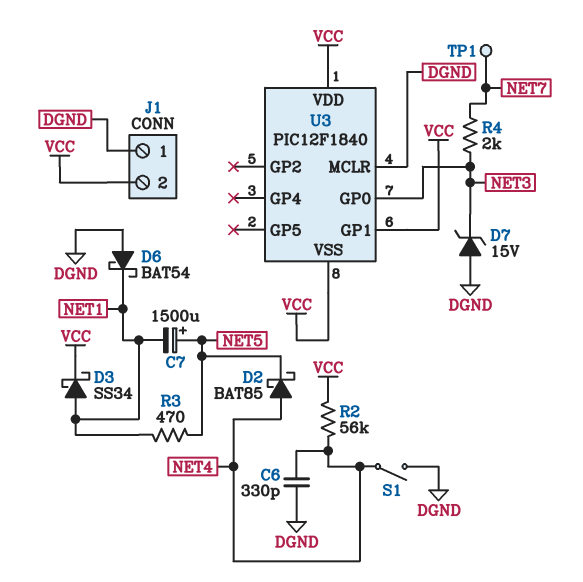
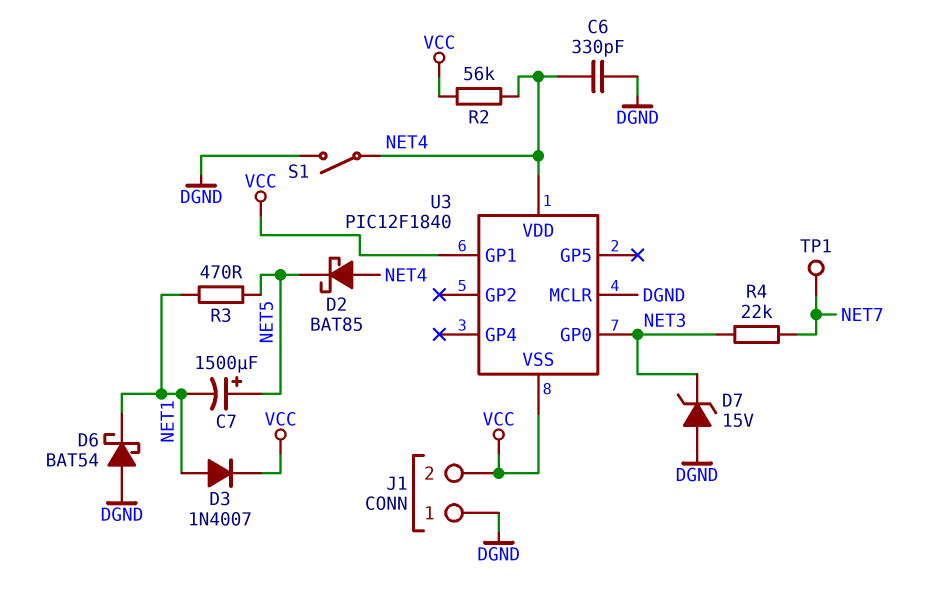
D3: schottky SS34 (A NET1, K VCC) -> diode 1N4007 (A NET1, K VCC)
R4: 2k (NET3, NET7) -> 22k (NET3, NET7)
U3 pin VDD: VCC -> NET4

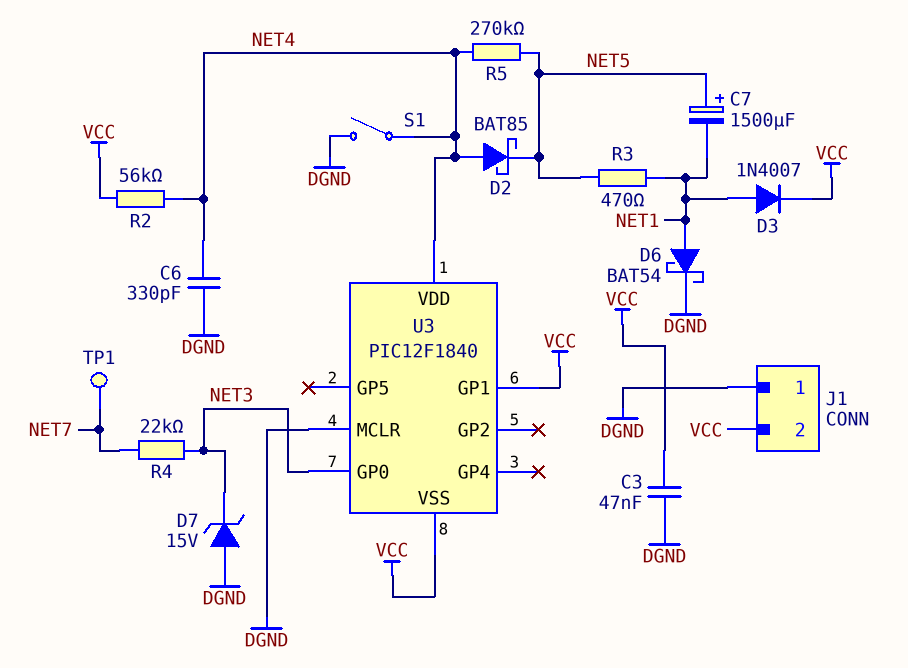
C3: none -> 47nF (DGND, VCC)
D6: schottky BAT54 (A DGND, K NET1) -> schottky BAT54 (A NET1, K DGND)
R5: none -> 270k (NET4, NET5)

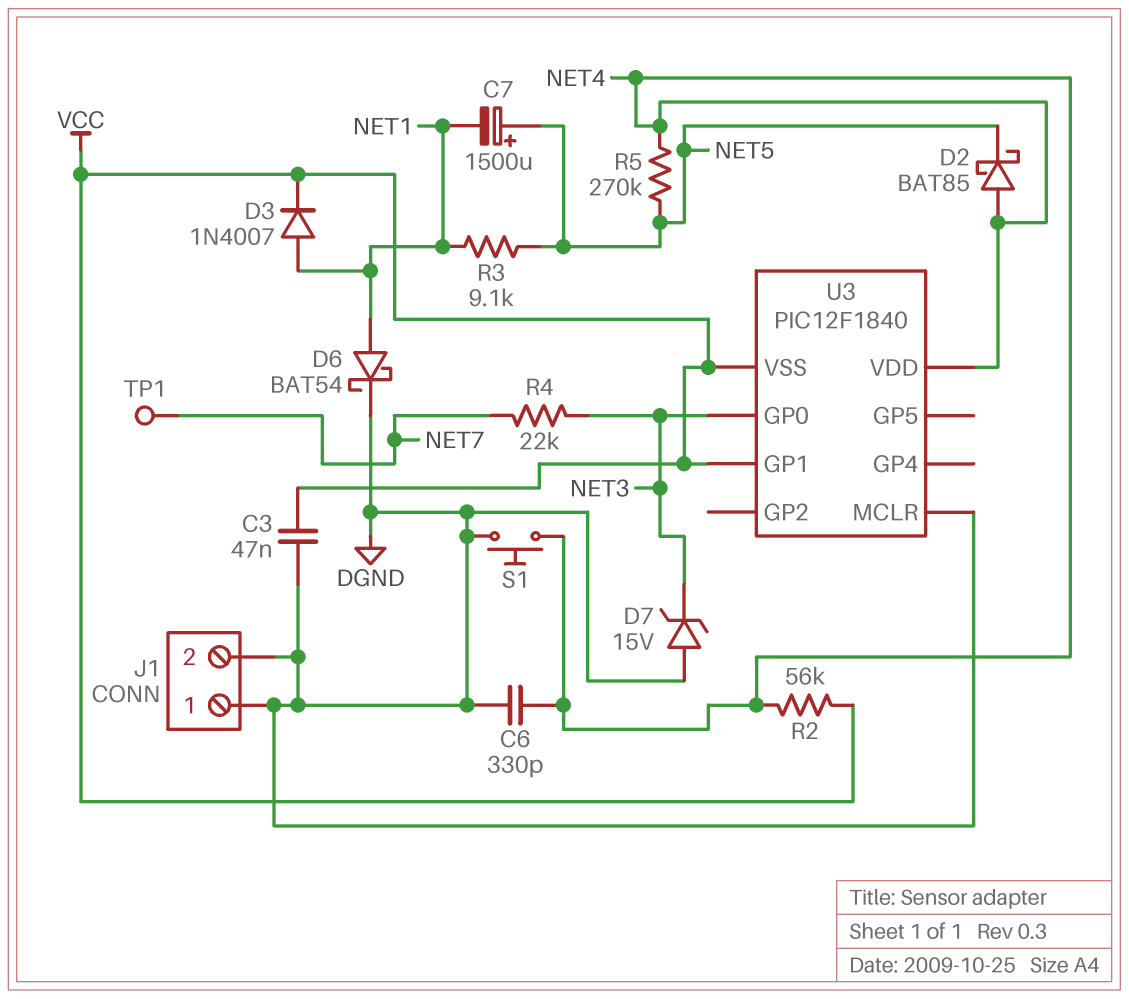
J1 pin 2: VCC -> DGND
R3: 470 (NET1, NET5) -> 9.1k (NET1, NET5)
S1: switch (DGND, NET4) -> button (DGND, NET4)

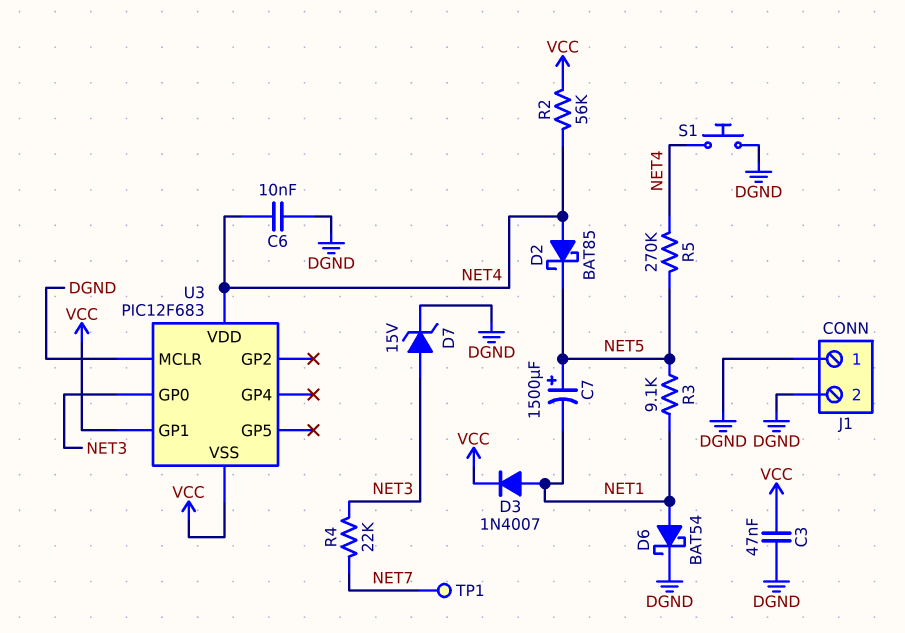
C6: 330pF (DGND, NET4) -> 10nF (DGND, NET4)
D7: zener 15V (A DGND, K NET3) -> zener 15V (A NET3, K DGND)
U3: PIC12F1840 -> PIC12F683

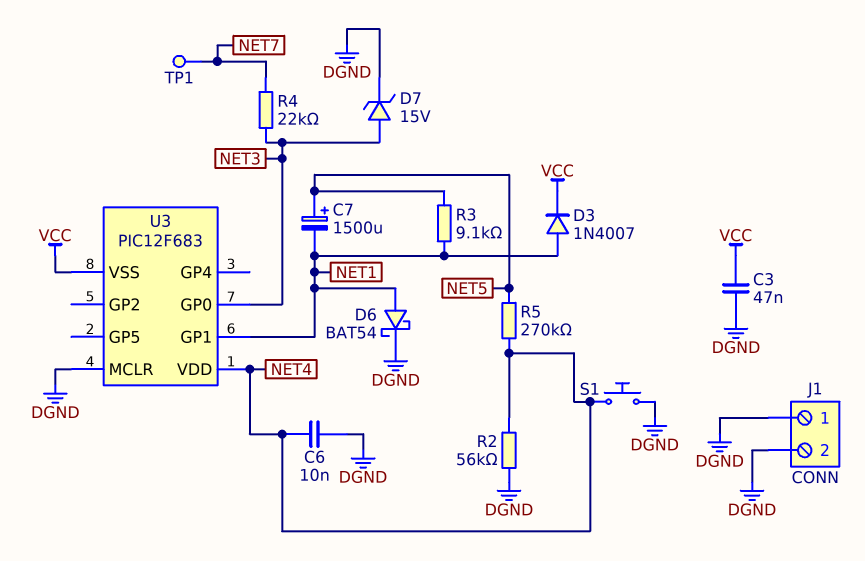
D2: schottky BAT85 (A NET4, K NET5) -> none
R2: 56k (NET4, VCC) -> 56k (DGND, NET4)
U3 pin GP1: VCC -> NET1

